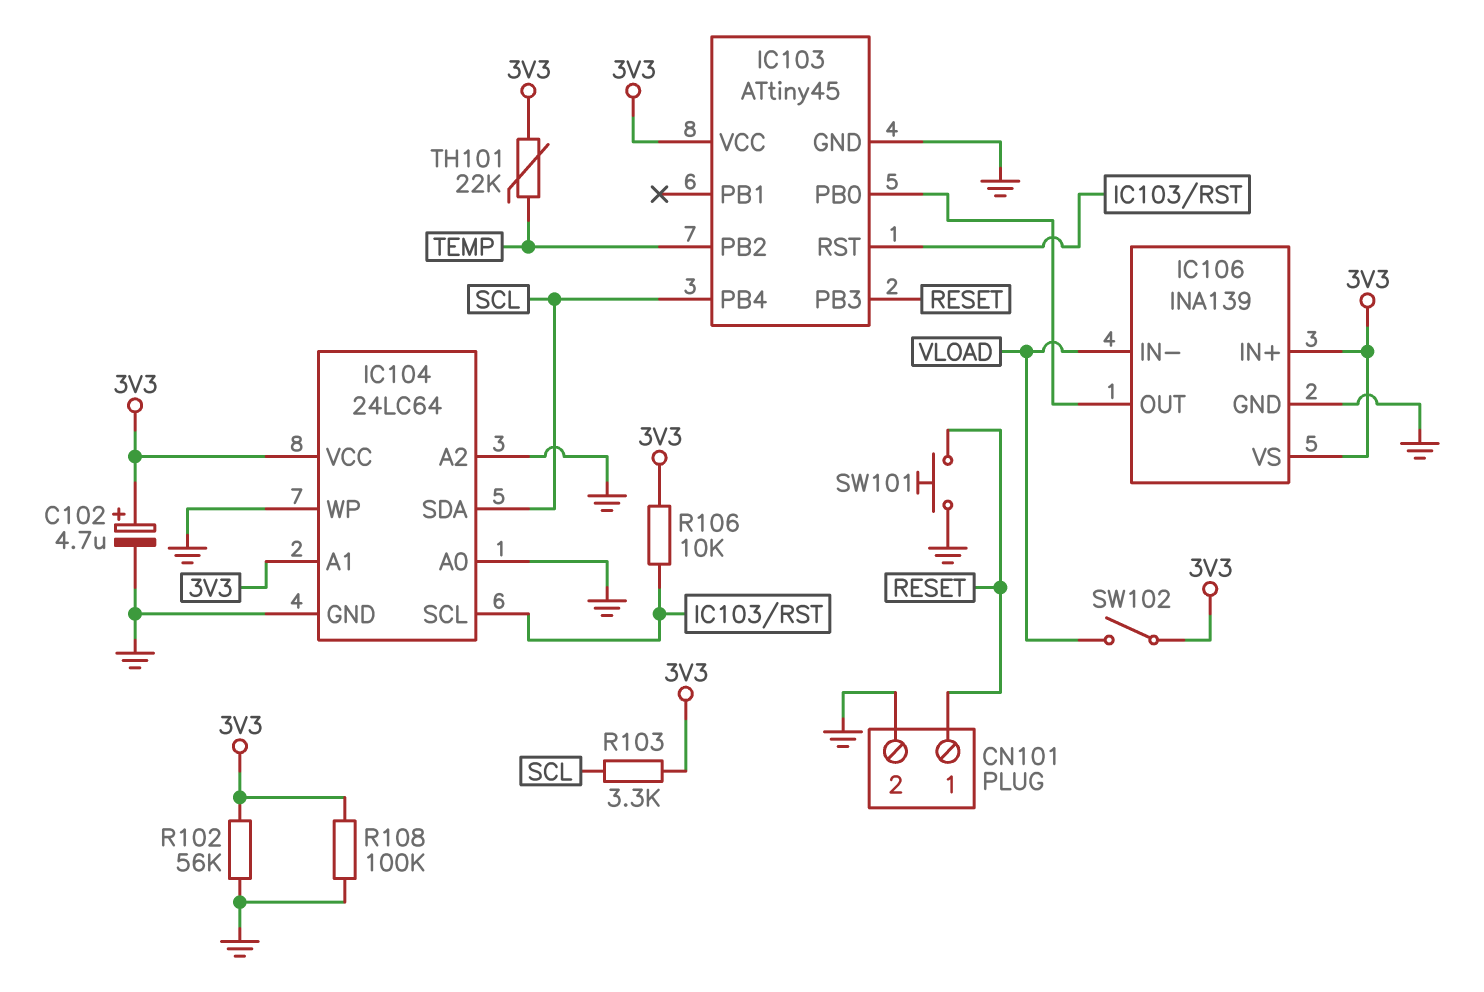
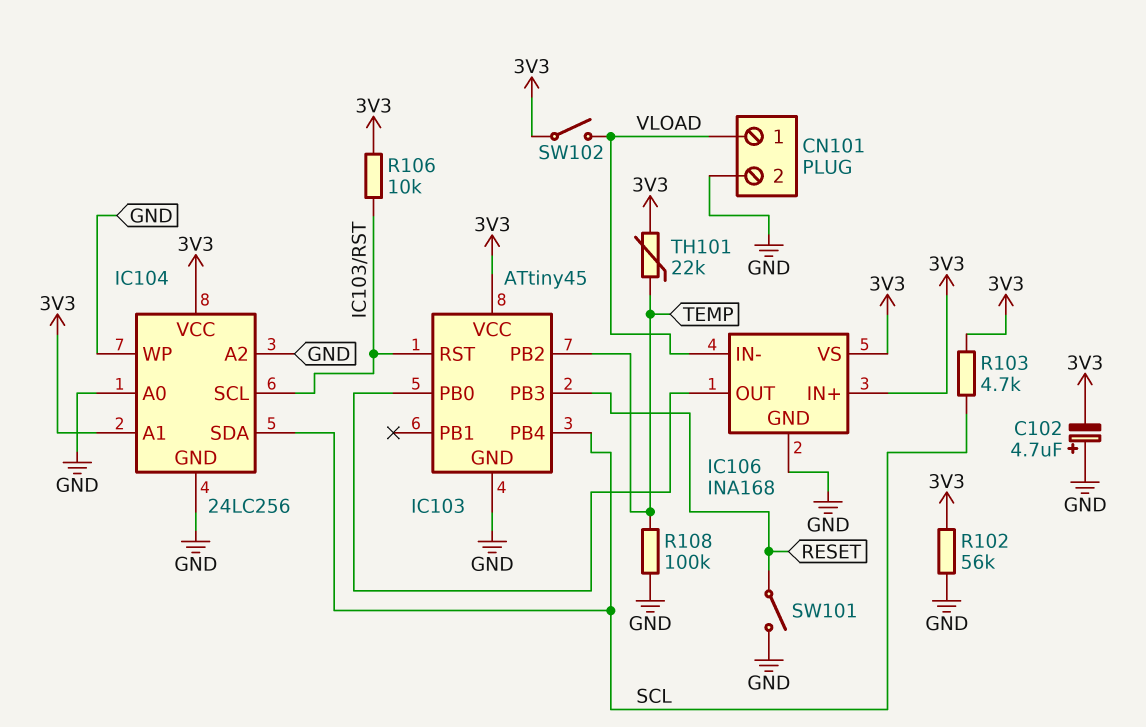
C102: 4.7uF (plus 3V3, minus GND) -> 4.7uF (plus GND, minus 3V3)
CN101 pin 1: RESET -> VLOAD
IC104: 24LC64 -> 24LC256
IC106: INA139 -> INA168
R103: 3.3k (3V3, SCL) -> 4.7k (3V3, SCL)
R108: 100k (3V3, GND) -> 100k (GND, TEMP)
SW101: button (GND, RESET) -> switch (GND, RESET)

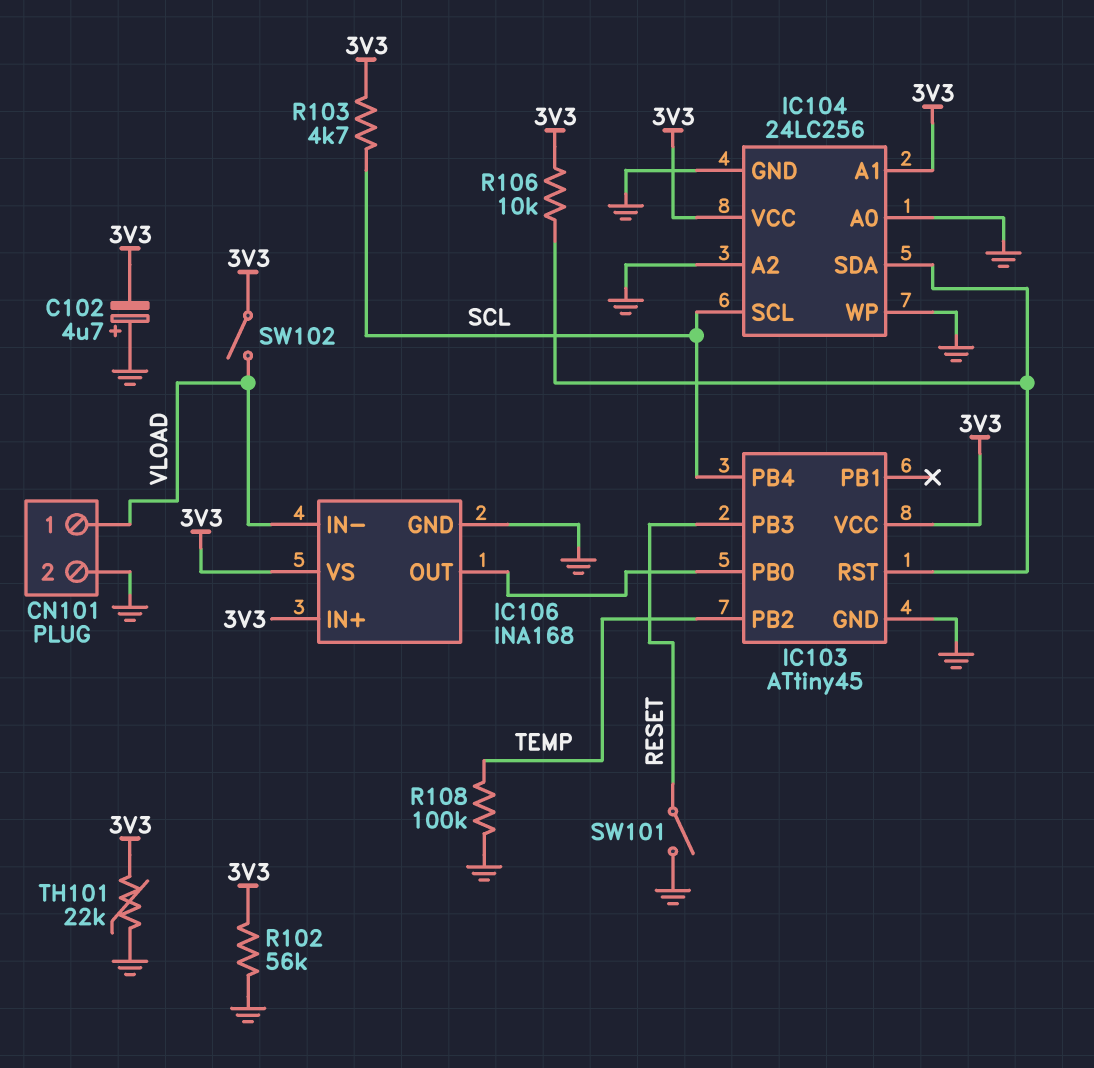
IC104 pin SCL: IC103/RST -> SCL
IC104 pin SDA: SCL -> IC103/RST
TH101: 22k (3V3, TEMP) -> 22k (3V3, GND)

